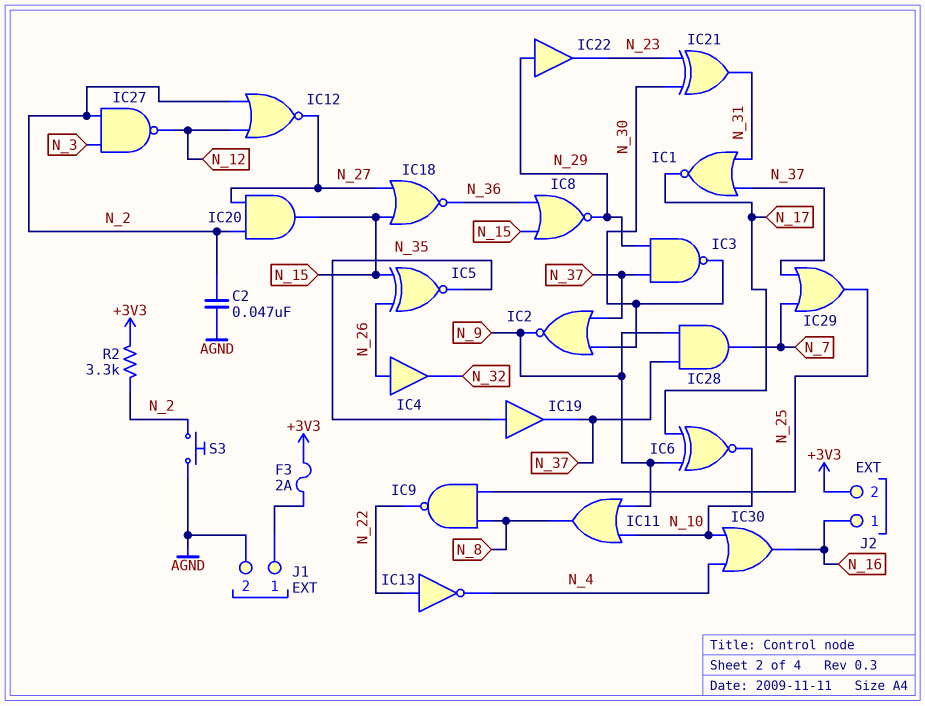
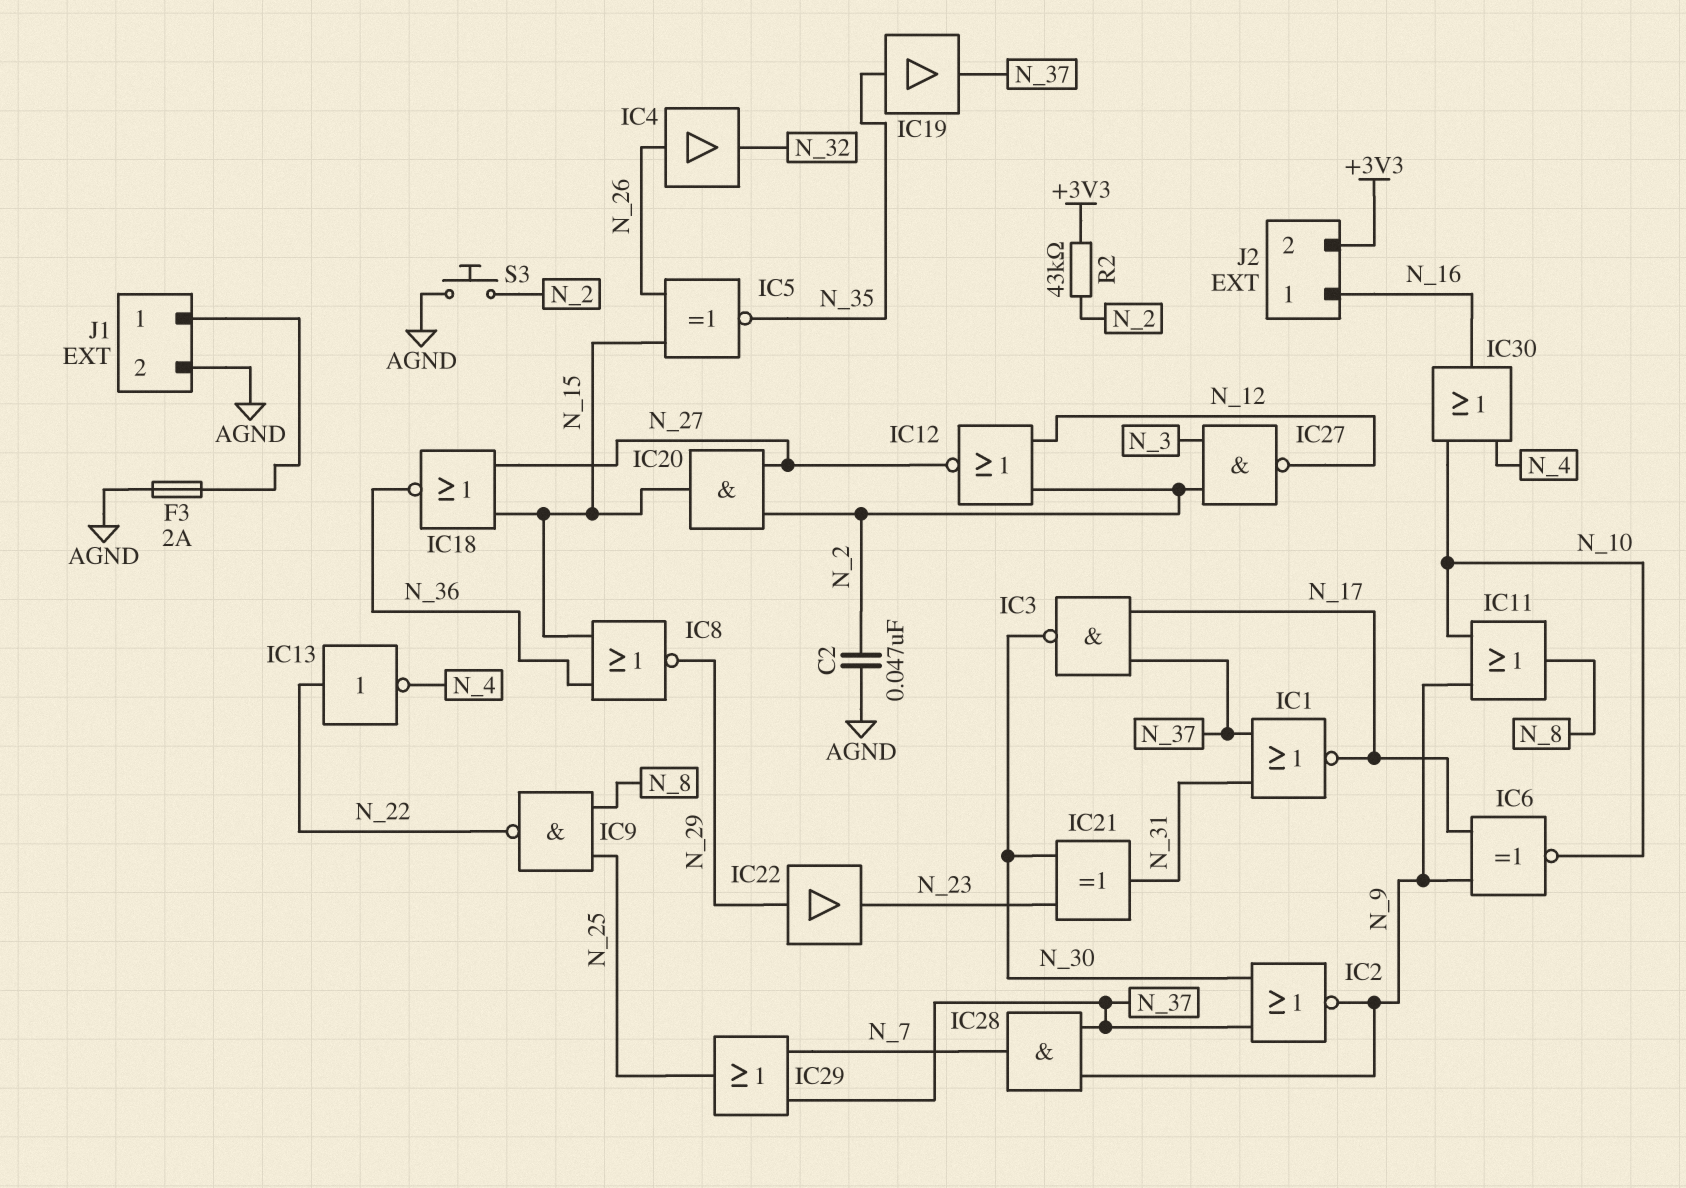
F3: 2A (+3V3, J1/1) -> 2A (AGND, J1/1)
IC3: NAND (in N_29, in N_37, out N_30) -> NAND (in N_17, in N_37, out N_30)
R2: 3.3k (+3V3, N_2) -> 43k (+3V3, N_2)

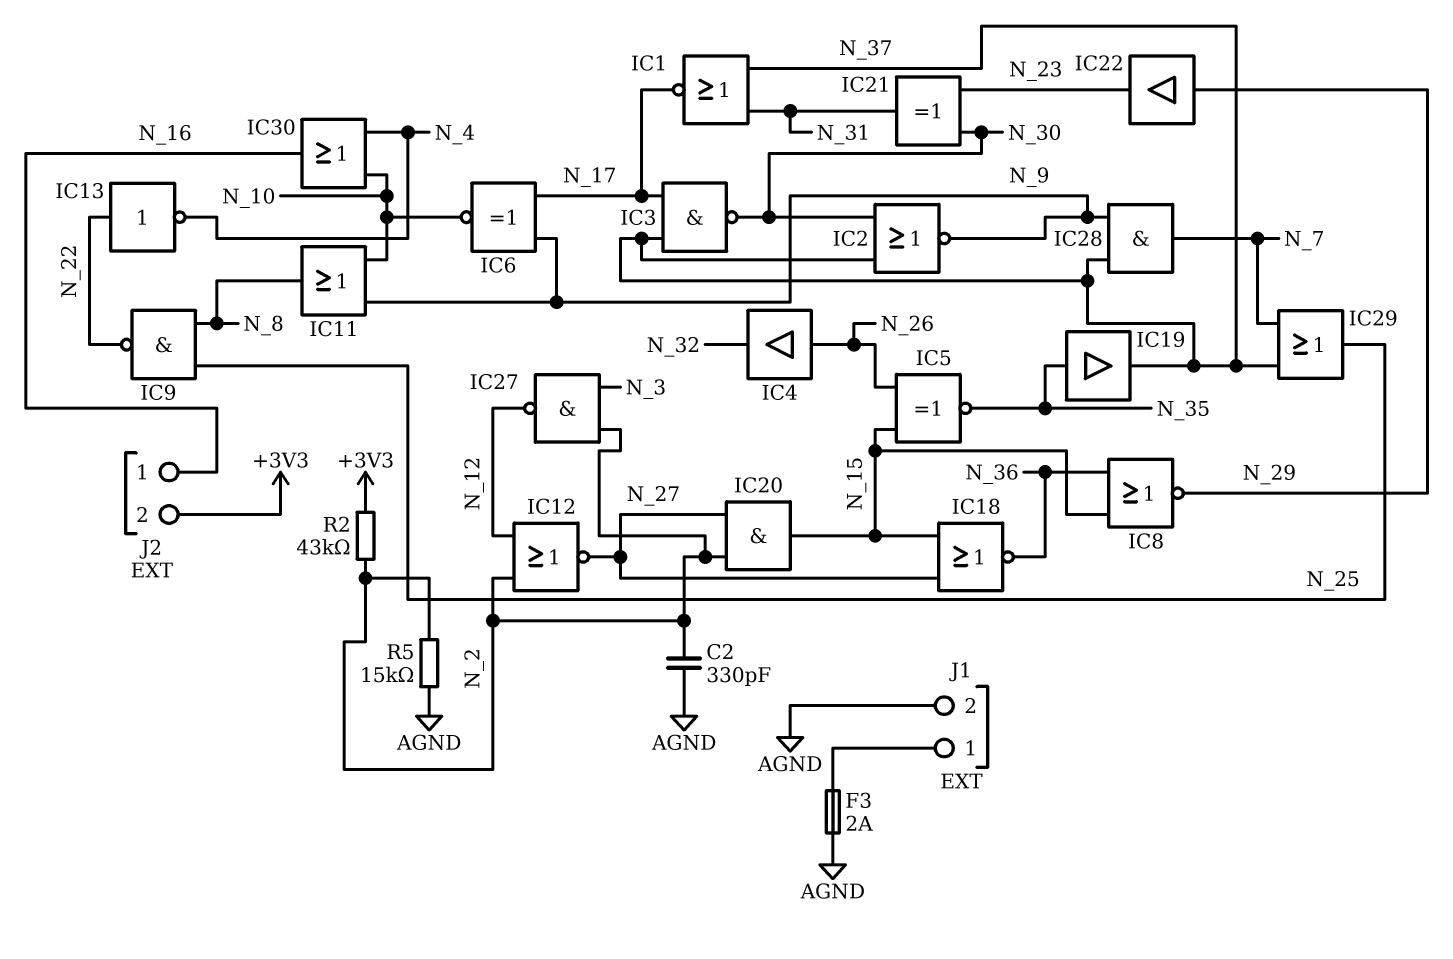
C2: 47nF (AGND, N_2) -> 330pF (AGND, N_2)
R5: none -> 15k (AGND, N_2)
S3: button (AGND, N_2) -> none

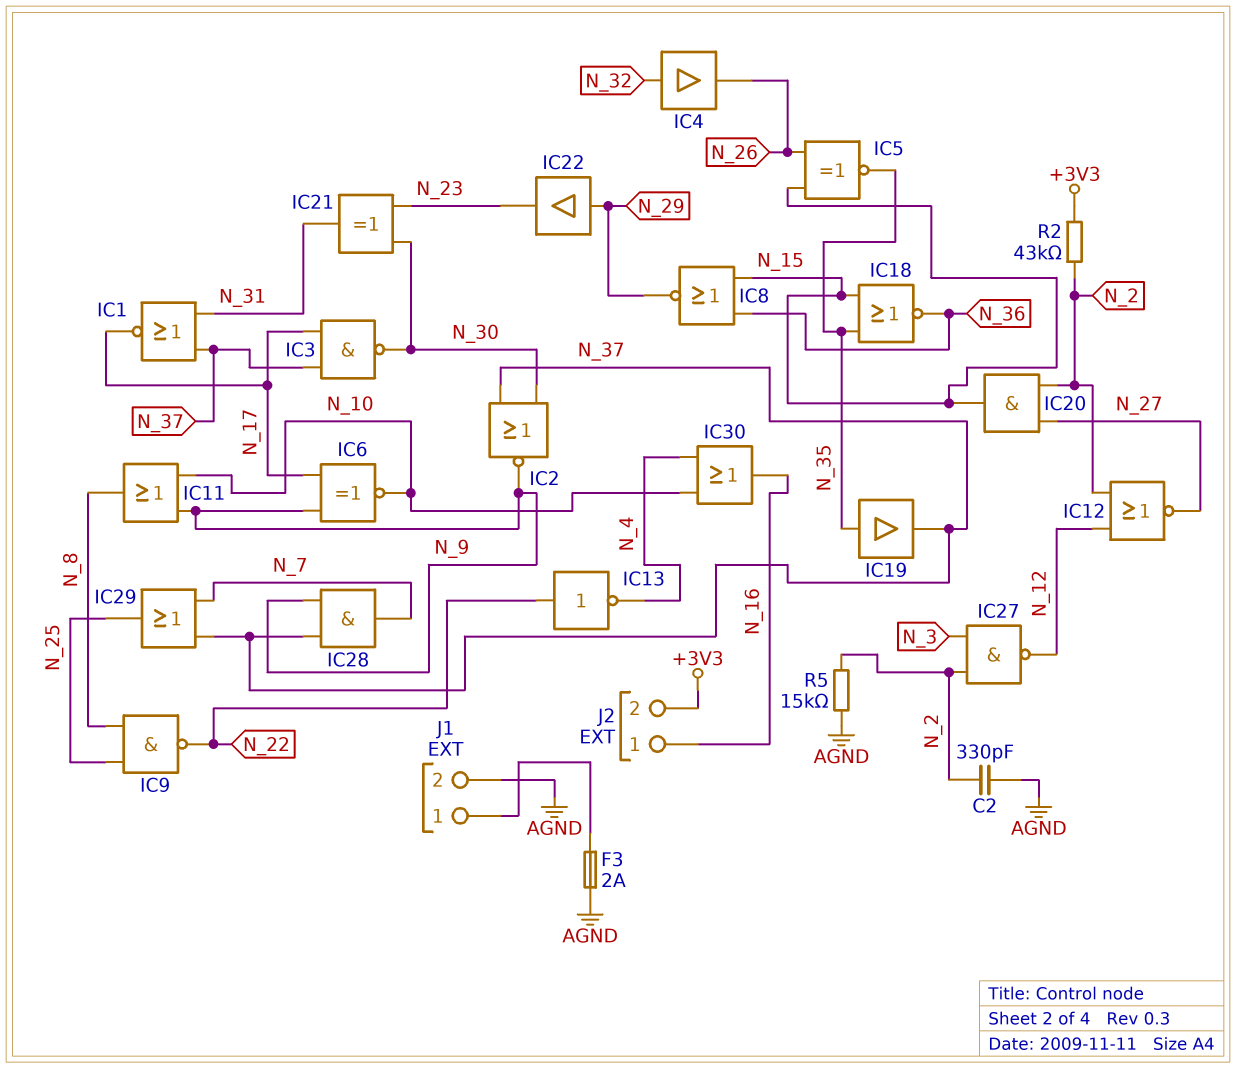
IC4: buffer (in N_26, out N_32) -> buffer (in N_32, out N_26)
IC18: NOR (in N_15, in N_27, out N_36) -> NOR (in N_15, in N_35, out N_36)

